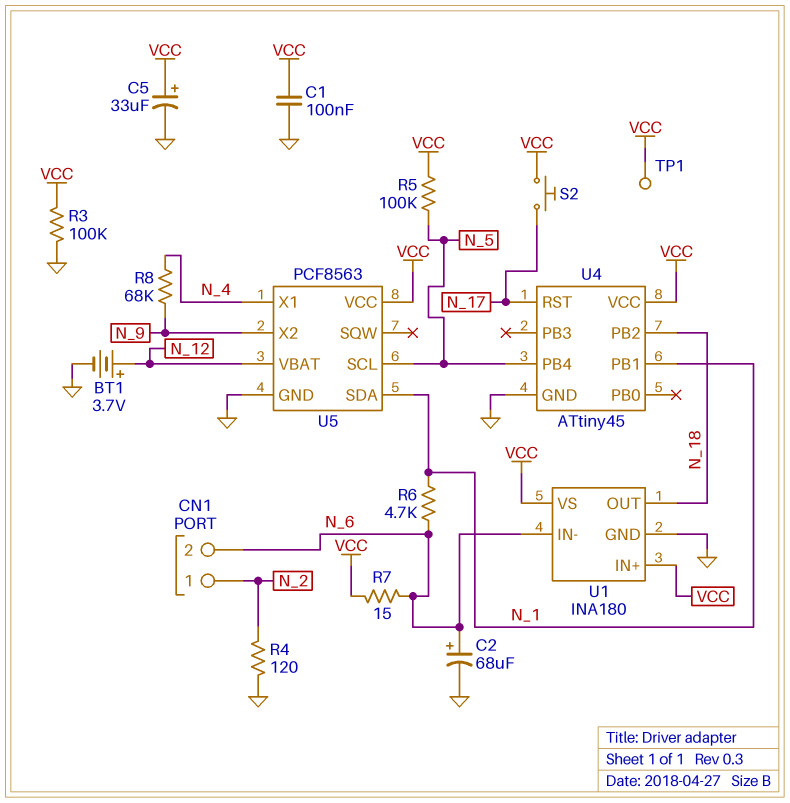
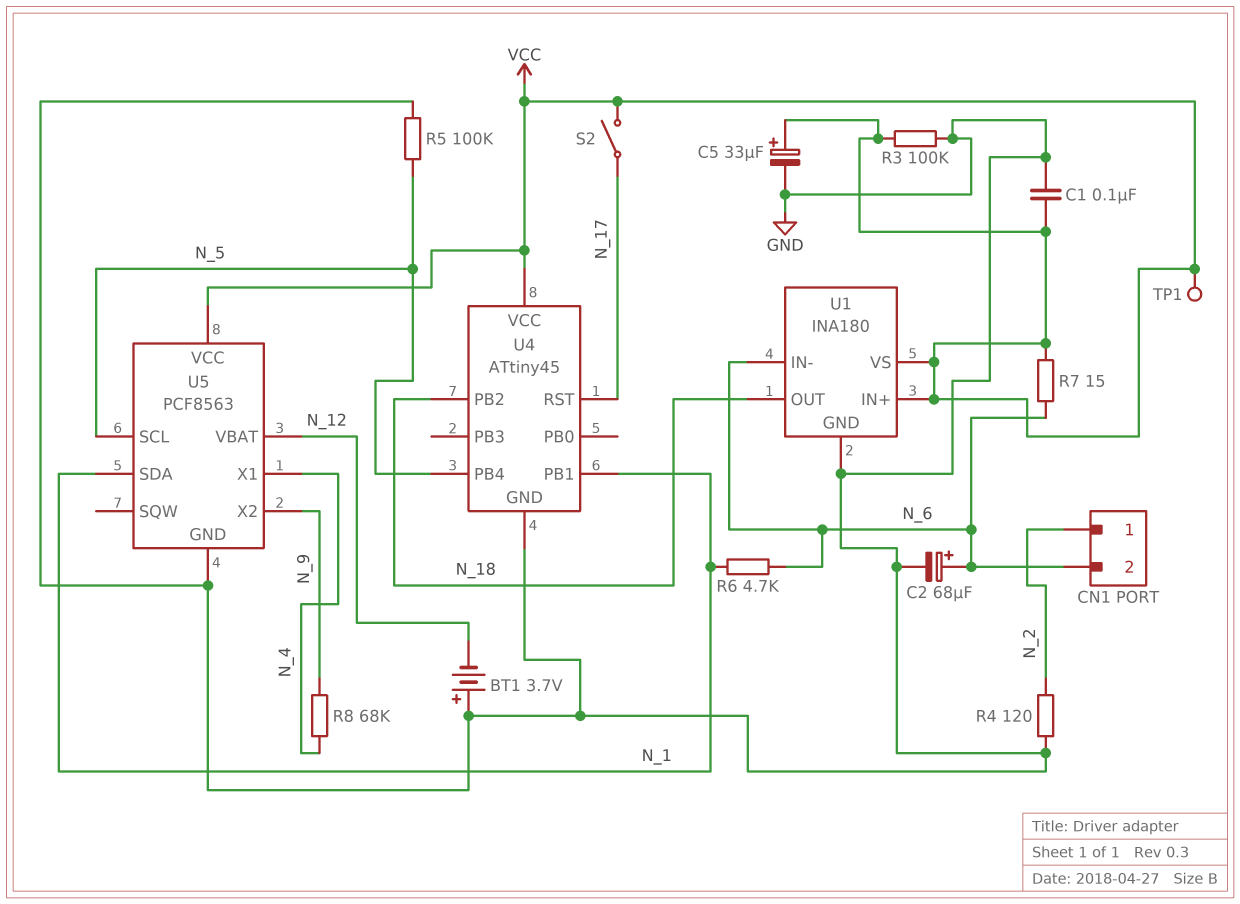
BT1: 3.7V (plus N_12, minus GND) -> 3.7V (plus GND, minus N_12)
R5: 100k (N_5, VCC) -> 100k (GND, N_5)
S2: button (N_17, VCC) -> switch (N_17, VCC)

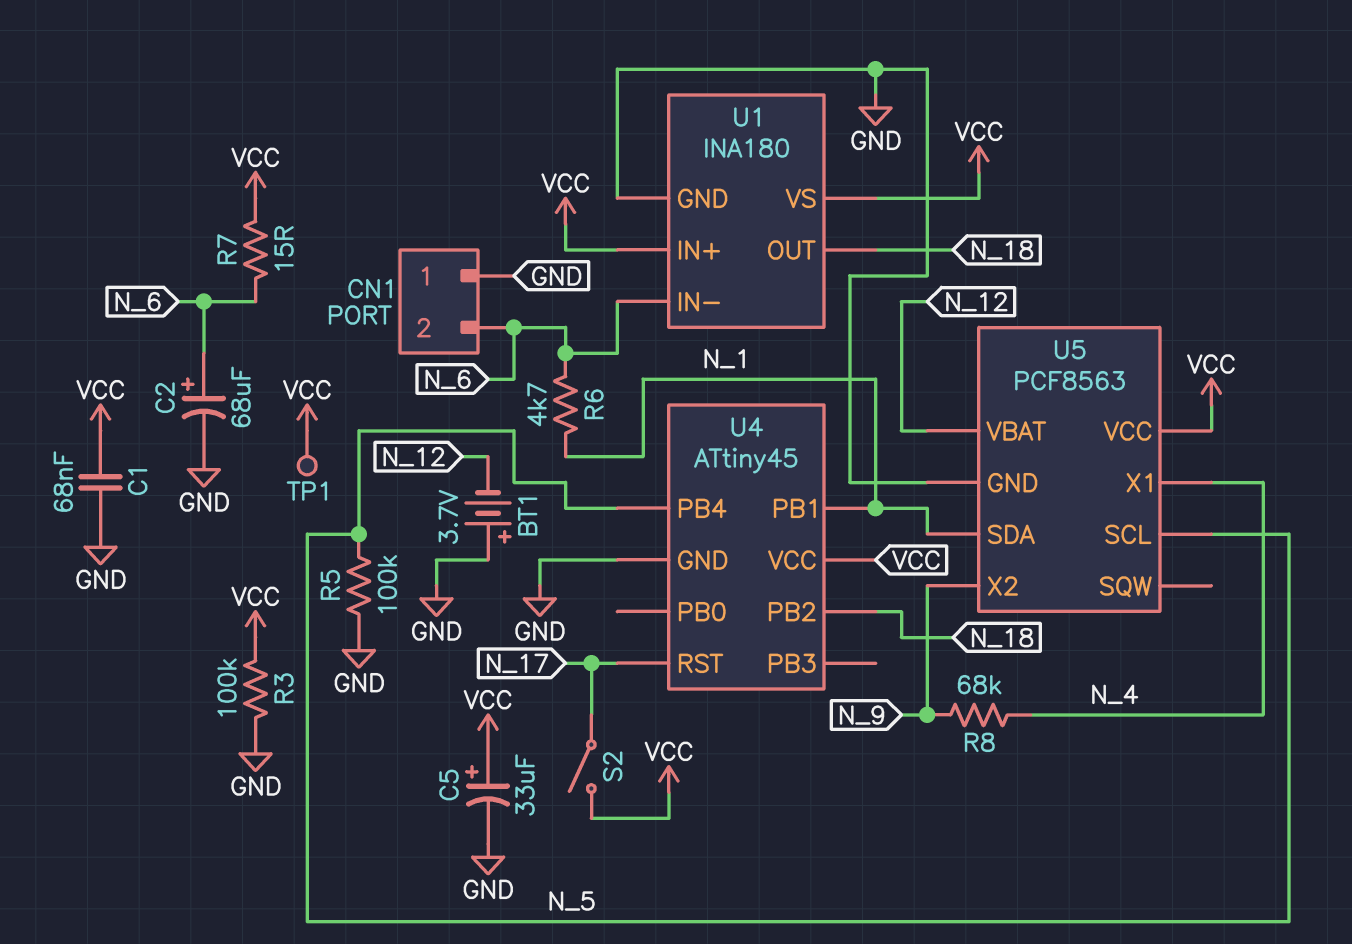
C1: 100nF (GND, VCC) -> 68nF (GND, VCC)
CN1 pin 1: N_2 -> GND
R4: 120 (GND, N_2) -> none

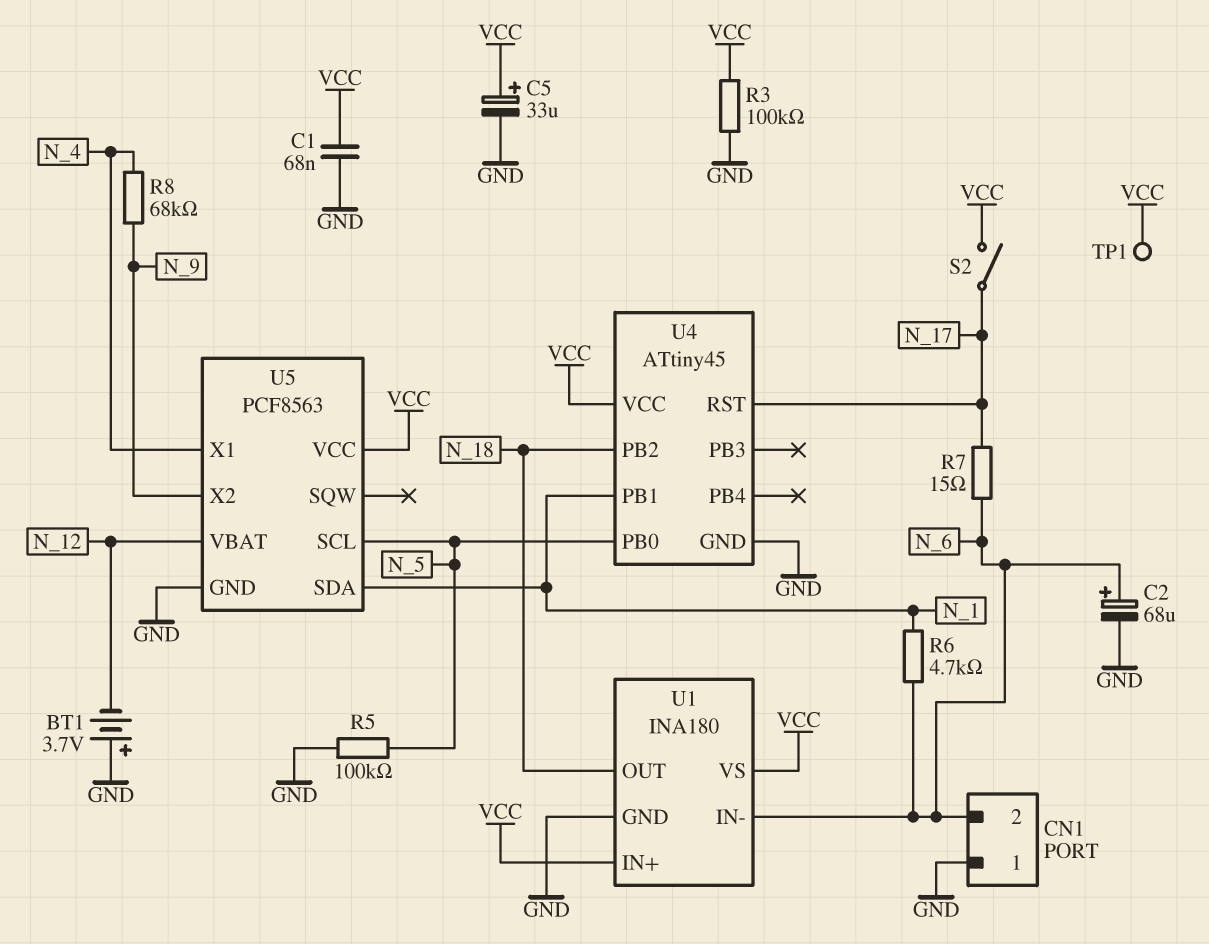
R7: 15 (N_6, VCC) -> 15 (N_6, N_17)
U4 pin PB0: none -> N_5
U4 pin PB4: N_5 -> none

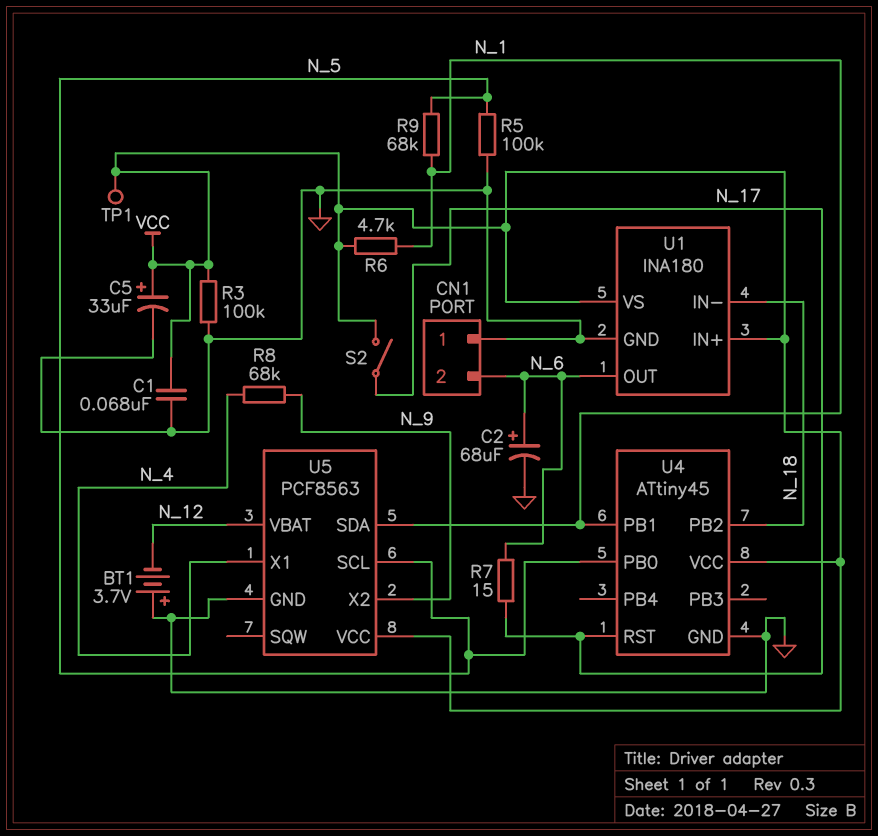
R6: 4.7k (N_1, N_6) -> 4.7k (N_1, VCC)
R9: none -> 68k (N_1, N_5)
U1 pin IN-: N_6 -> N_18
U1 pin OUT: N_18 -> N_6

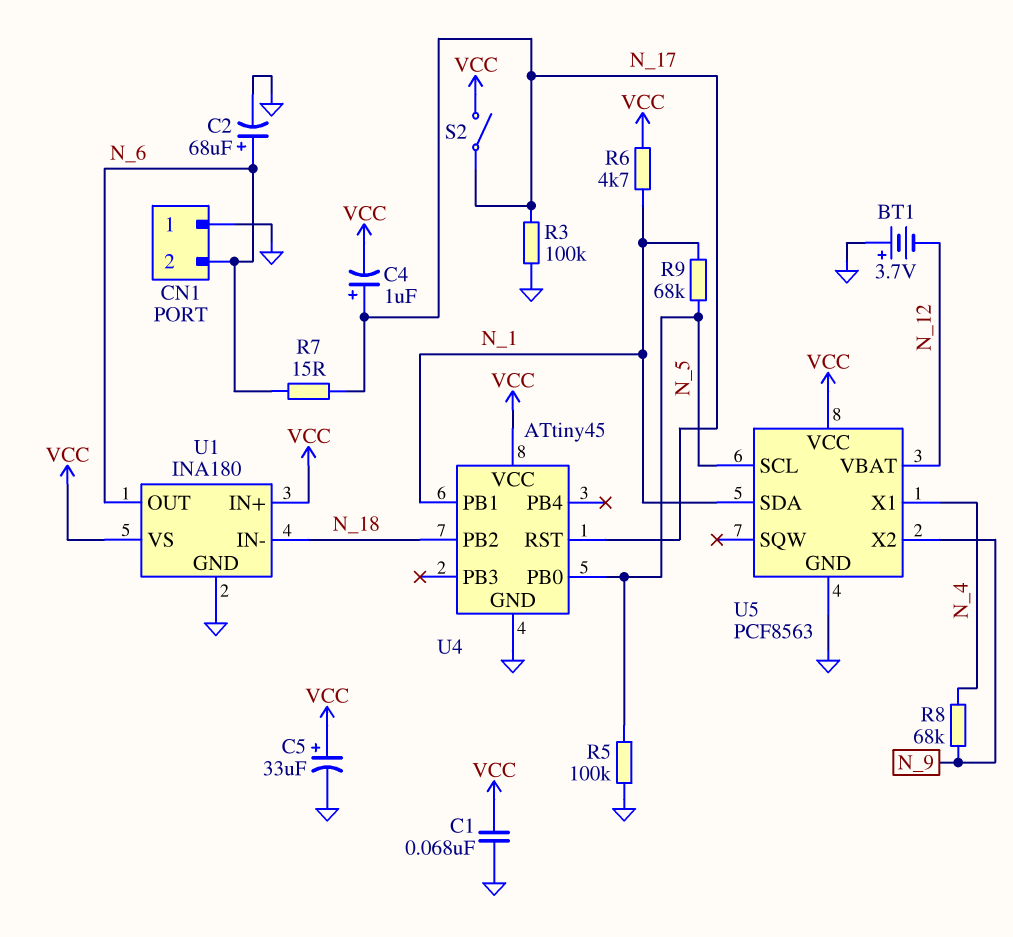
C4: none -> 1uF (plus N_17, minus VCC)
R3: 100k (GND, VCC) -> 100k (GND, N_17)
TP1: test point (VCC) -> none

